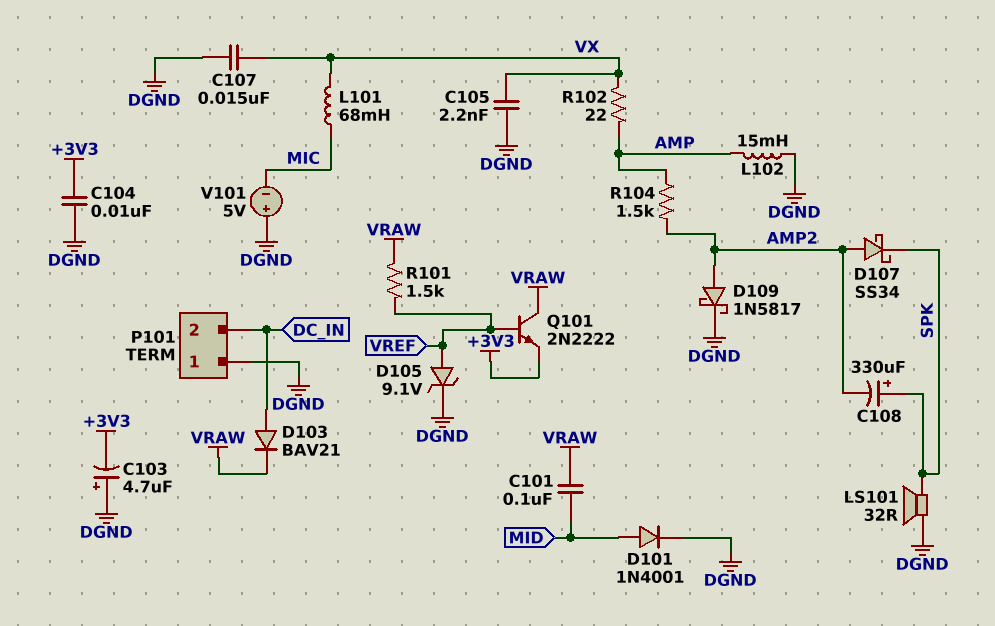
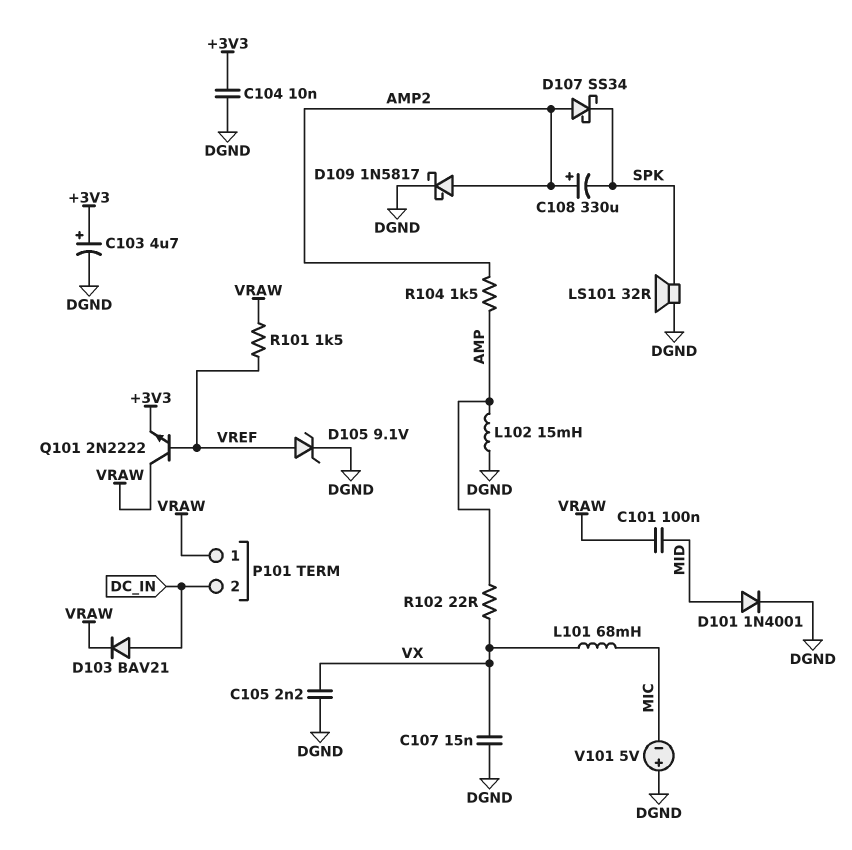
C103: 4.7uF (plus DGND, minus +3V3) -> 4.7uF (plus +3V3, minus DGND)
C108: 330uF (plus SPK, minus AMP2) -> 330uF (plus AMP2, minus SPK)
P101 pin 1: DGND -> VRAW

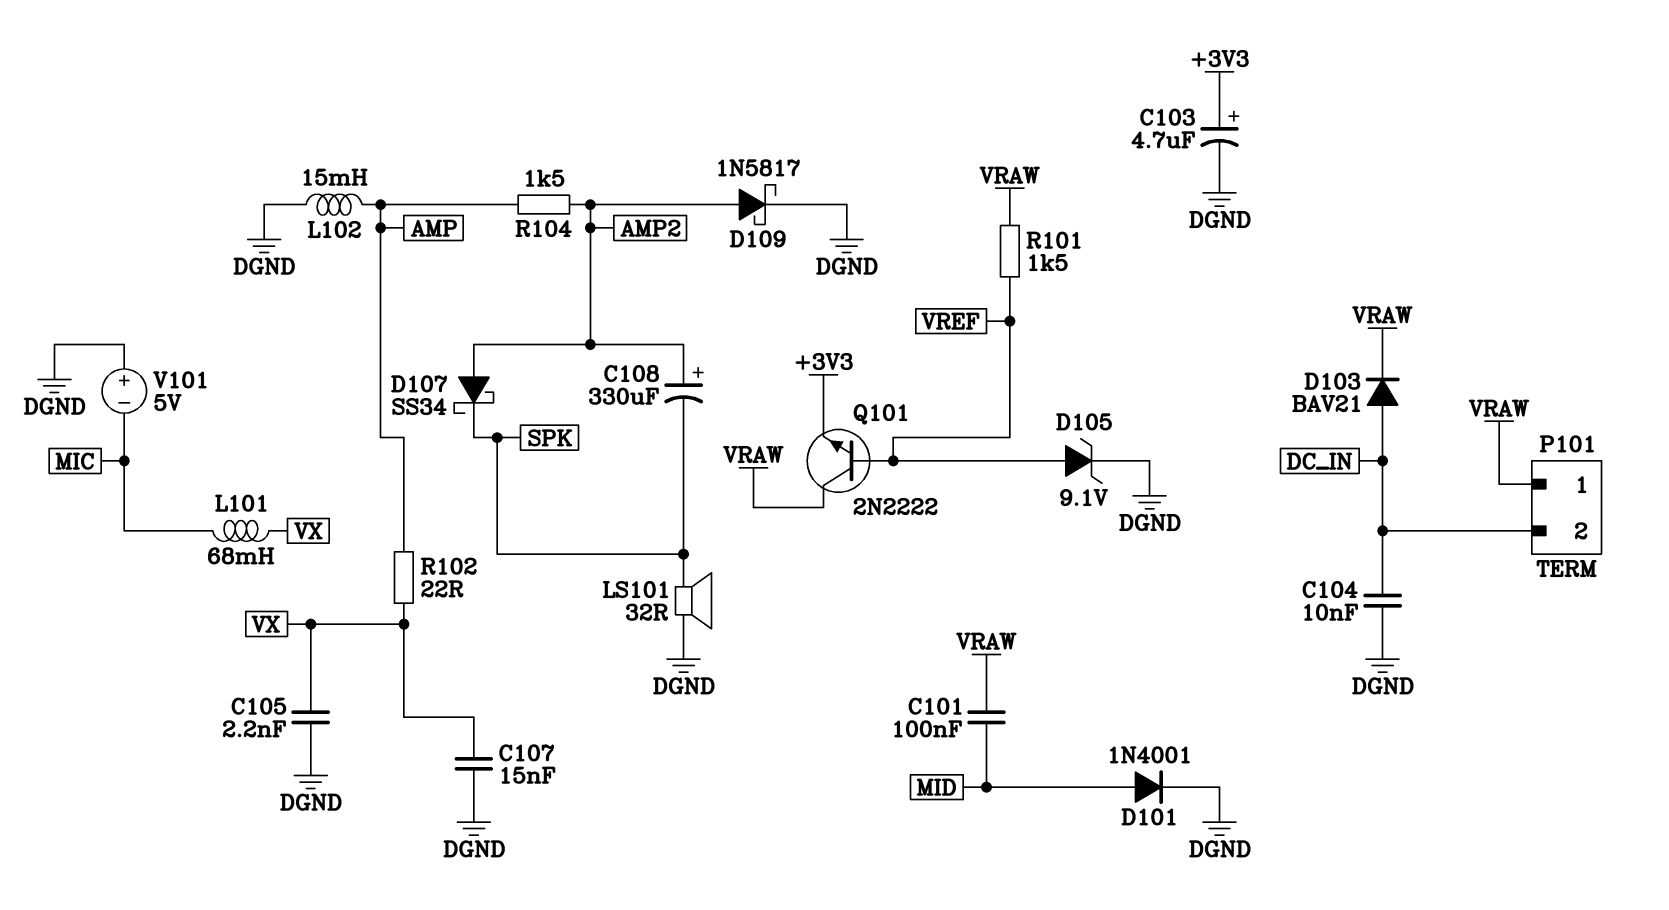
C104: 10nF (+3V3, DGND) -> 10nF (DC_IN, DGND)

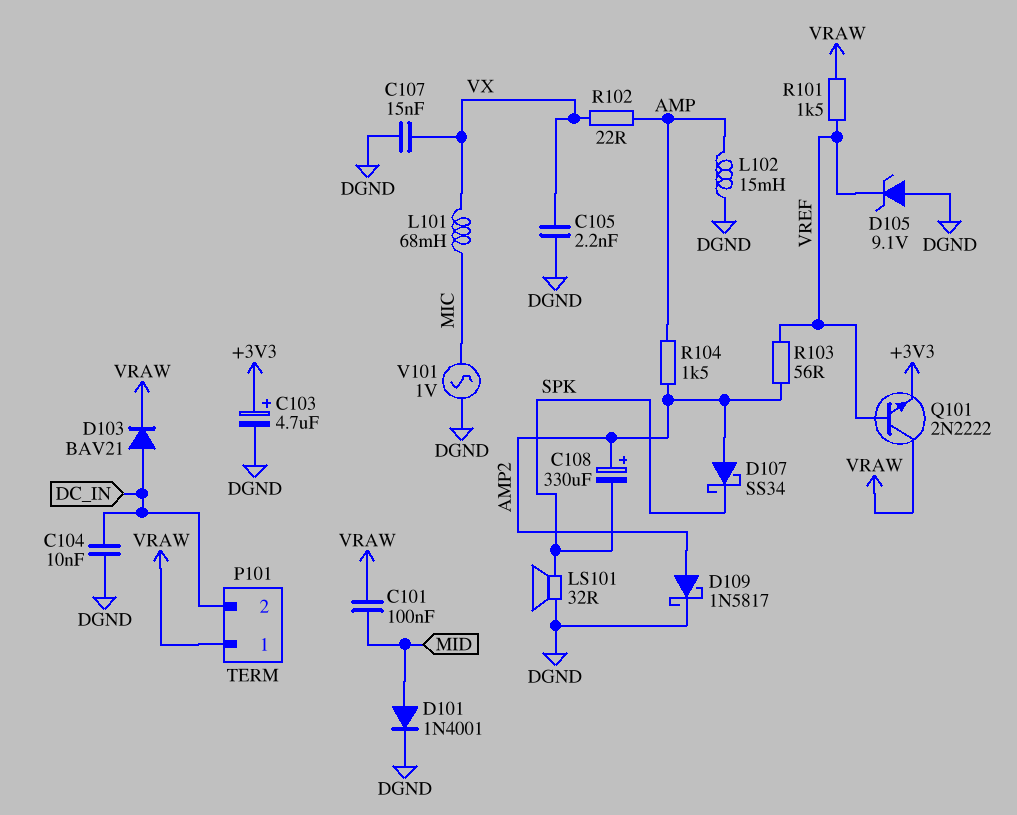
D105: zener 9.1V (A VREF, K DGND) -> zener 9.1V (A DGND, K VREF)
R103: none -> 56 (AMP2, VREF)
V101: 5V (plus DGND, minus MIC) -> AC 1V (DGND, MIC)

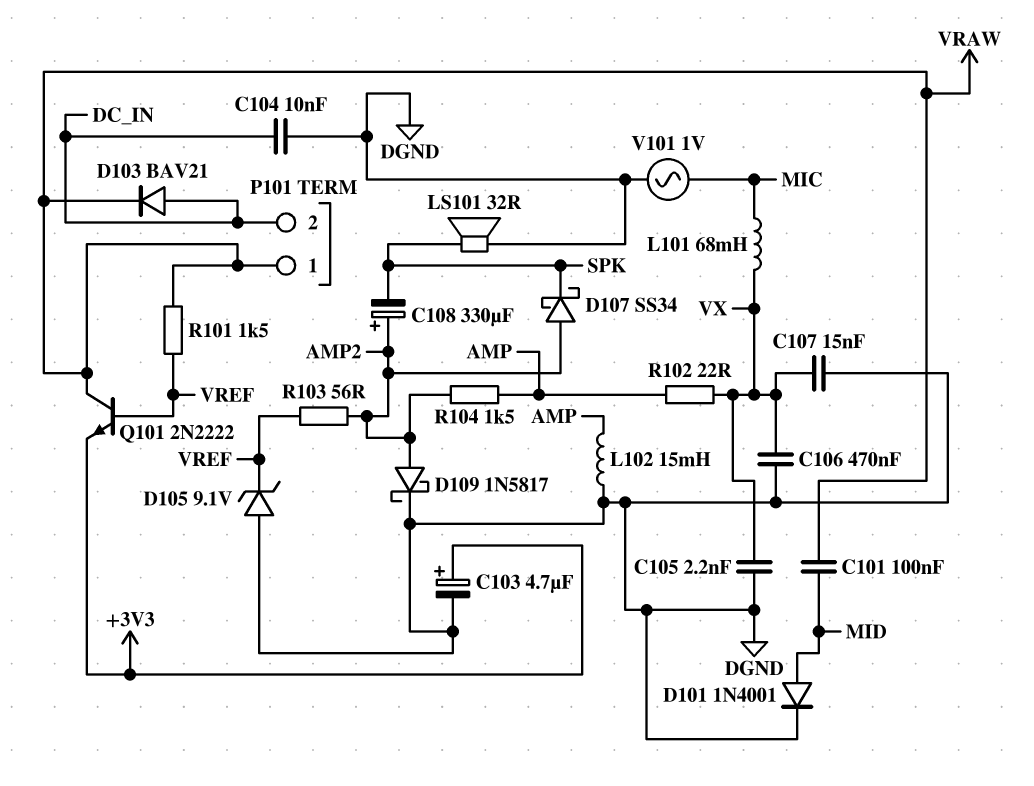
C106: none -> 470nF (DGND, VX)

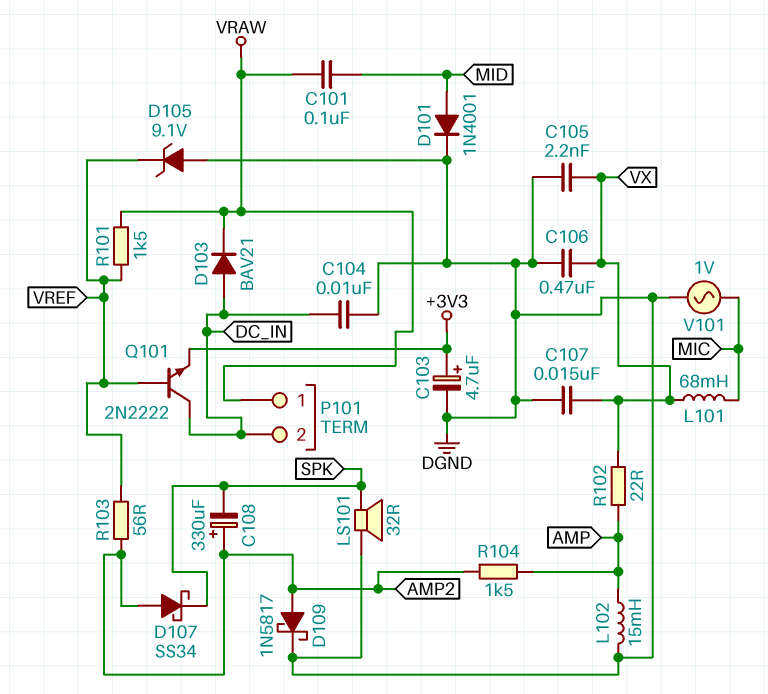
Q101: NPN 2N2222 (B VREF, C VRAW, E +3V3) -> NPN 2N2222 (B VREF, C DC_IN, E +3V3)

